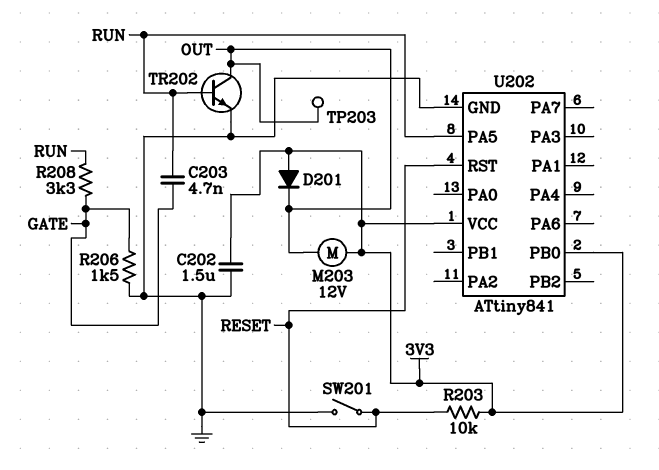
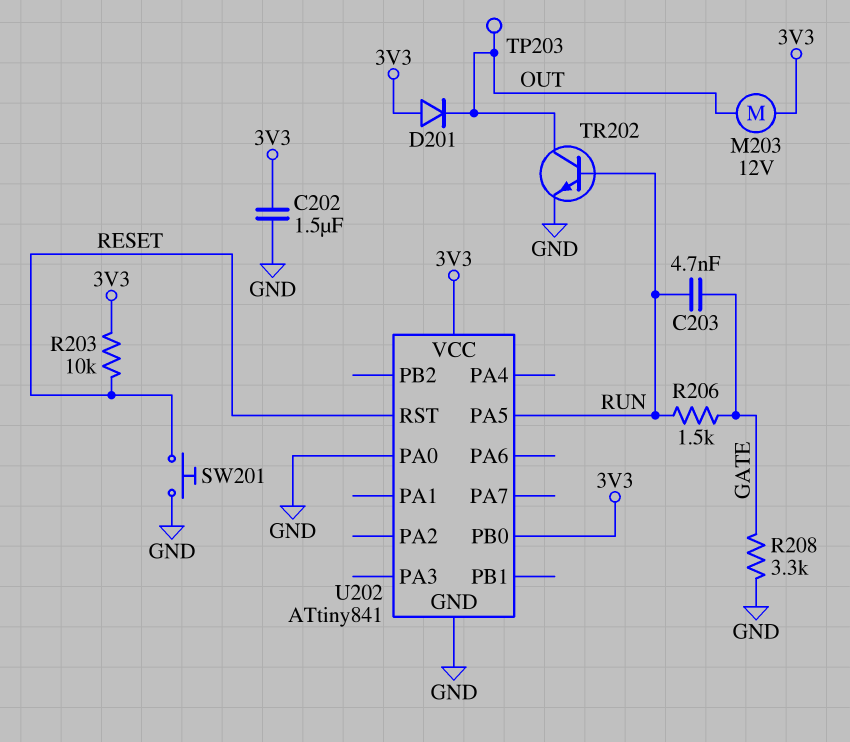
R206: 1.5k (GATE, GND) -> 1.5k (GATE, RUN)
R208: 3.3k (GATE, RUN) -> 3.3k (GATE, GND)
SW201: switch (GND, RESET) -> button (GND, RESET)
U202 pin PA0: none -> GND

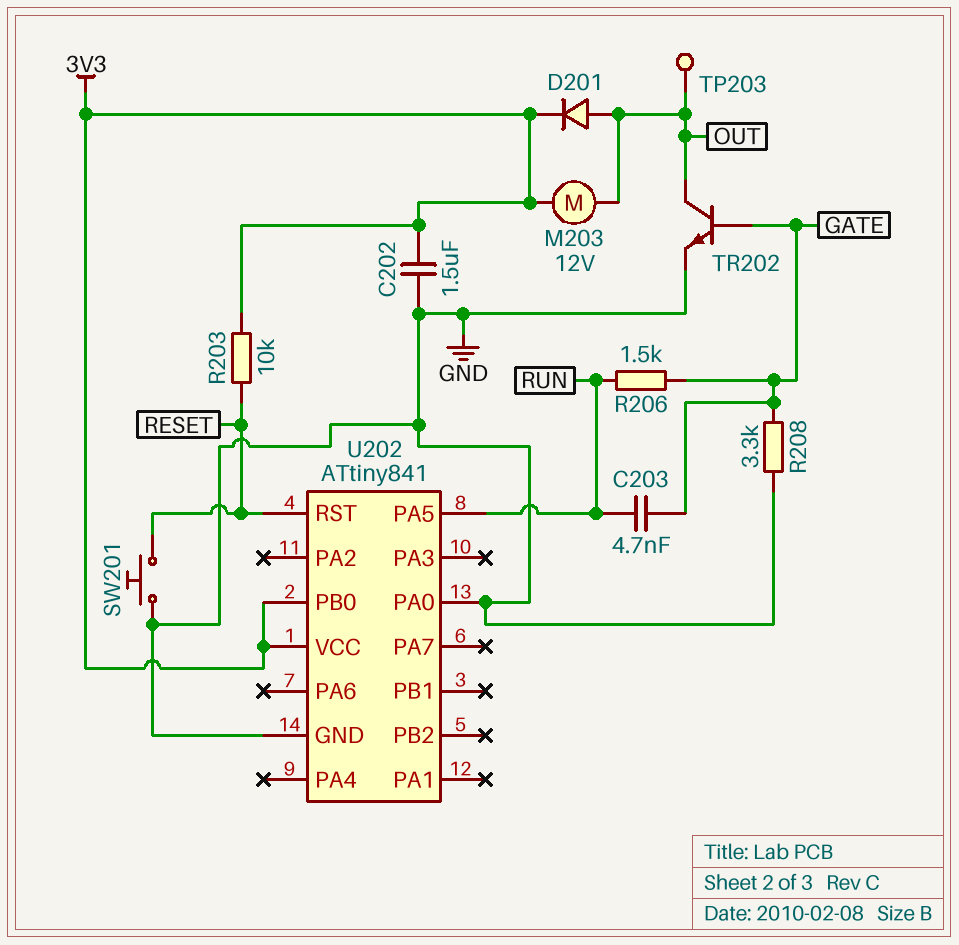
D201: diode (A 3V3, K OUT) -> diode (A OUT, K 3V3)
TR202: NPN (B RUN, C OUT, E GND) -> NPN (B GATE, C OUT, E GND)

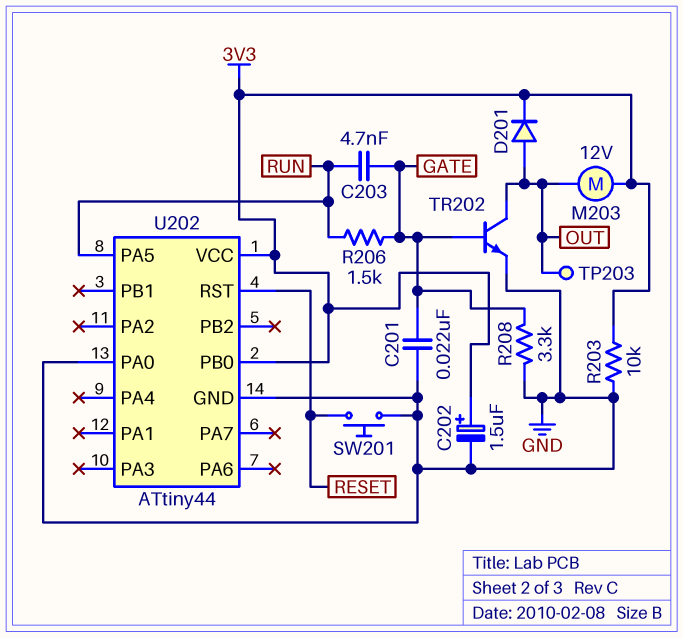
C201: none -> 22nF (GATE, GND)
C202: 1.5uF (3V3, GND) -> 1.5uF (plus 3V3, minus GND)
R203: 10k (3V3, RESET) -> 10k (3V3, GND)
U202: ATtiny841 -> ATtiny44

